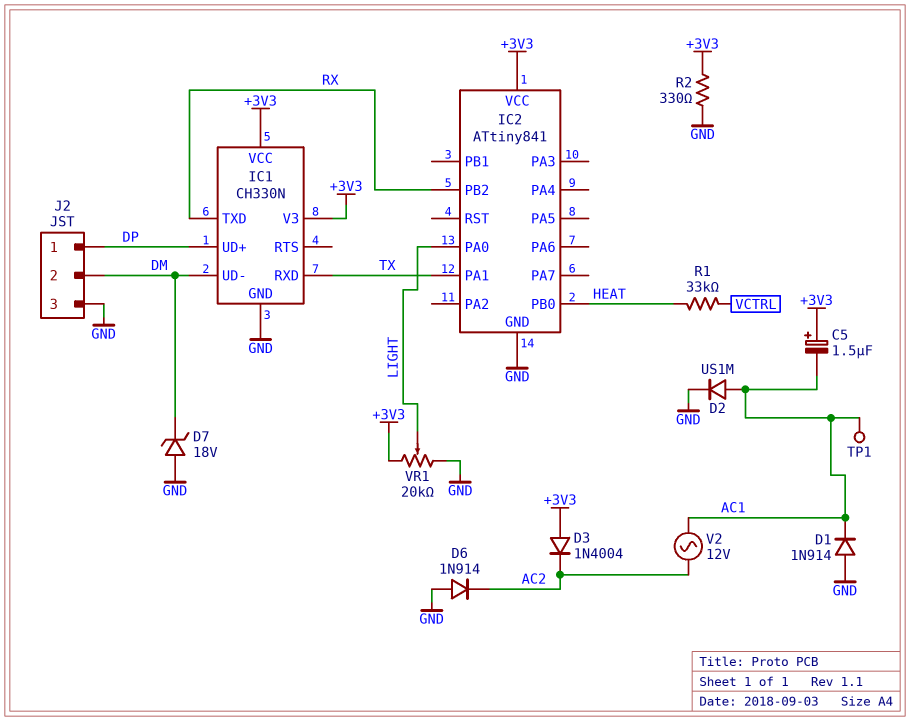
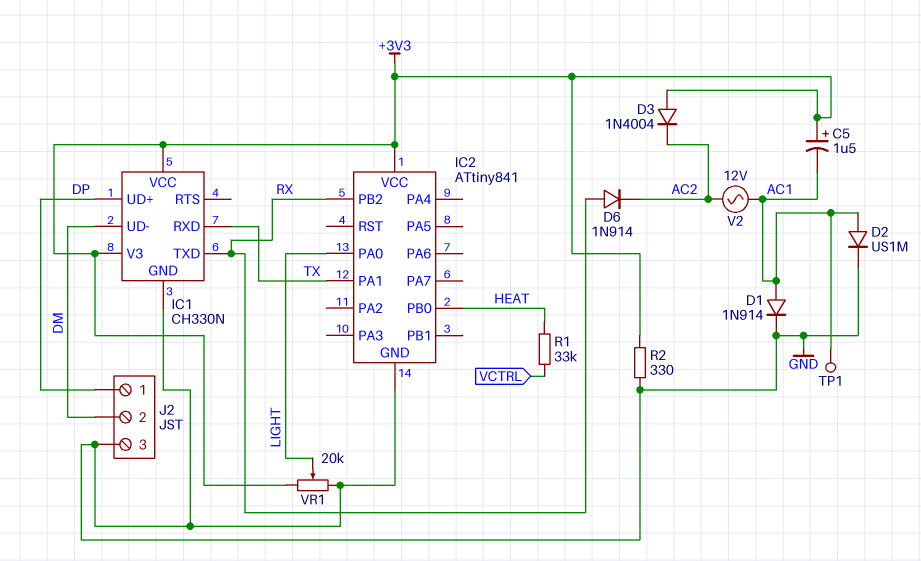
D1: diode 1N914 (A GND, K AC1) -> diode 1N914 (A AC1, K GND)
D6: diode 1N914 (A GND, K AC2) -> diode 1N914 (A RX, K AC2)
D7: zener 18V (A GND, K DM) -> none

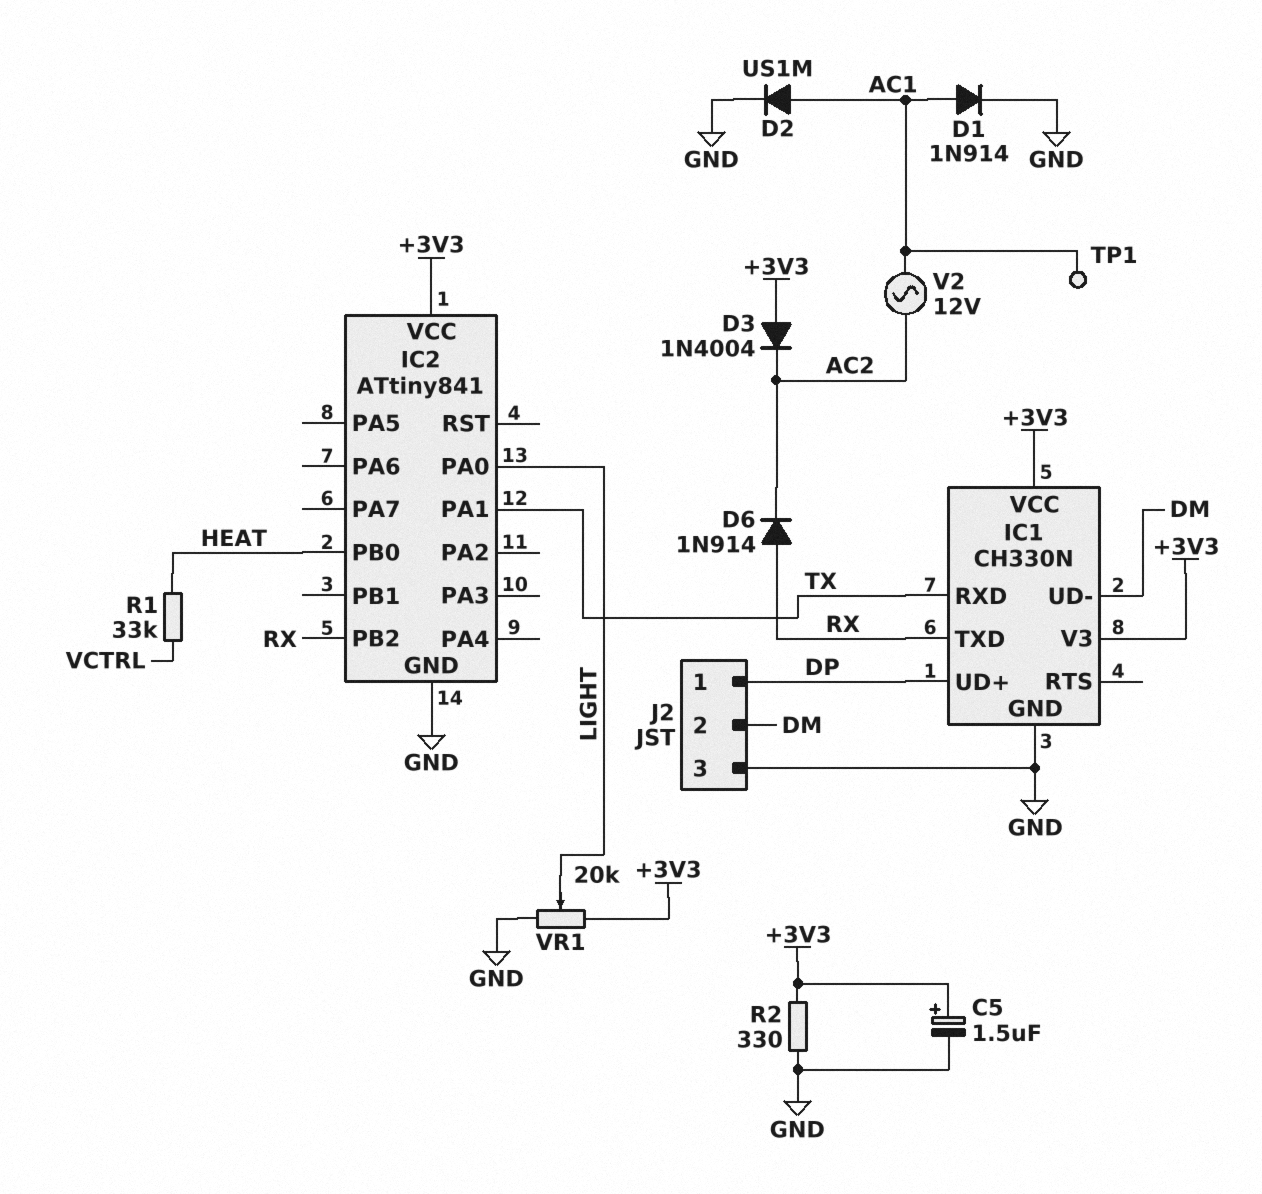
C5: 1.5uF (plus +3V3, minus AC1) -> 1.5uF (plus +3V3, minus GND)

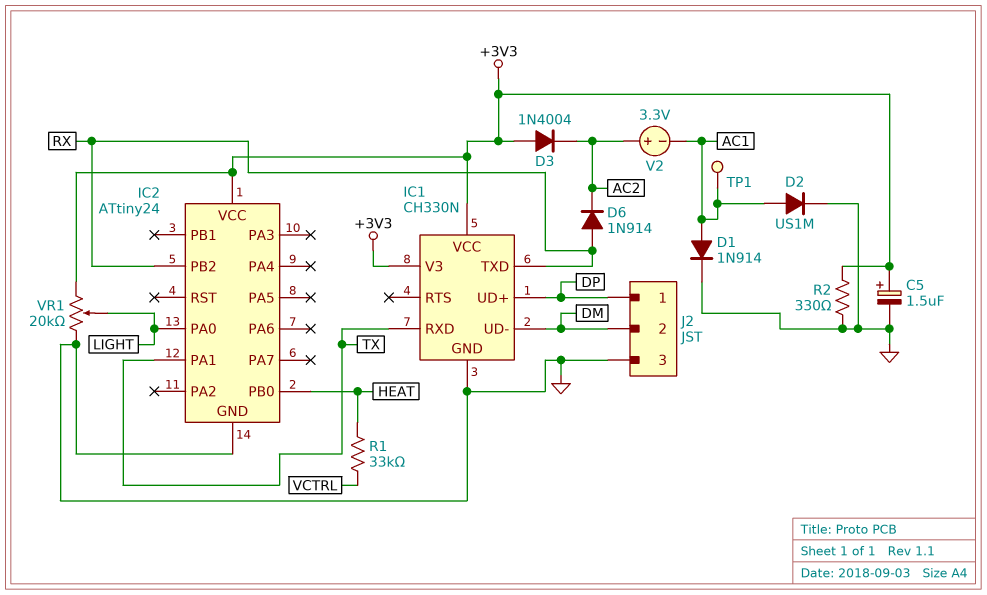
IC2: ATtiny841 -> ATtiny24
V2: AC 12V (AC1, AC2) -> 3.3V (plus AC2, minus AC1)

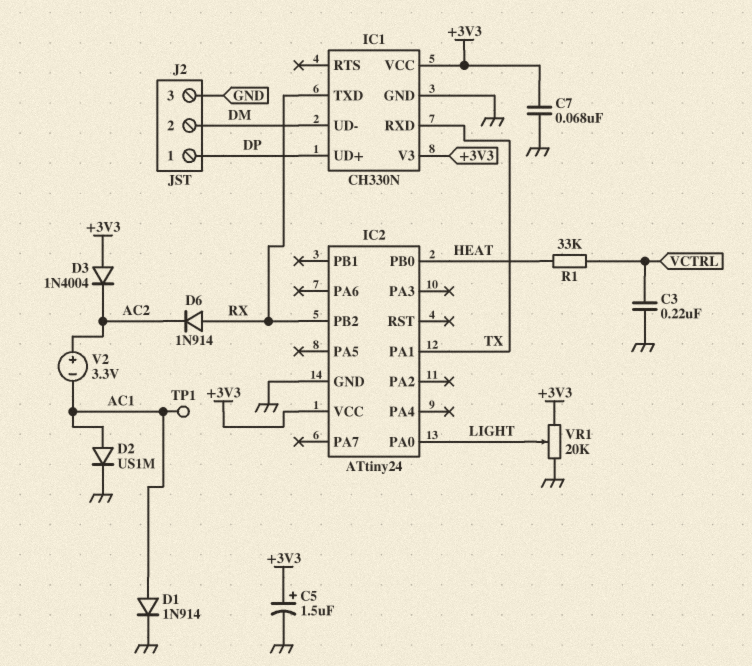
C3: none -> 220nF (GND, VCTRL)
C7: none -> 68nF (+3V3, GND)
R2: 330 (+3V3, GND) -> none

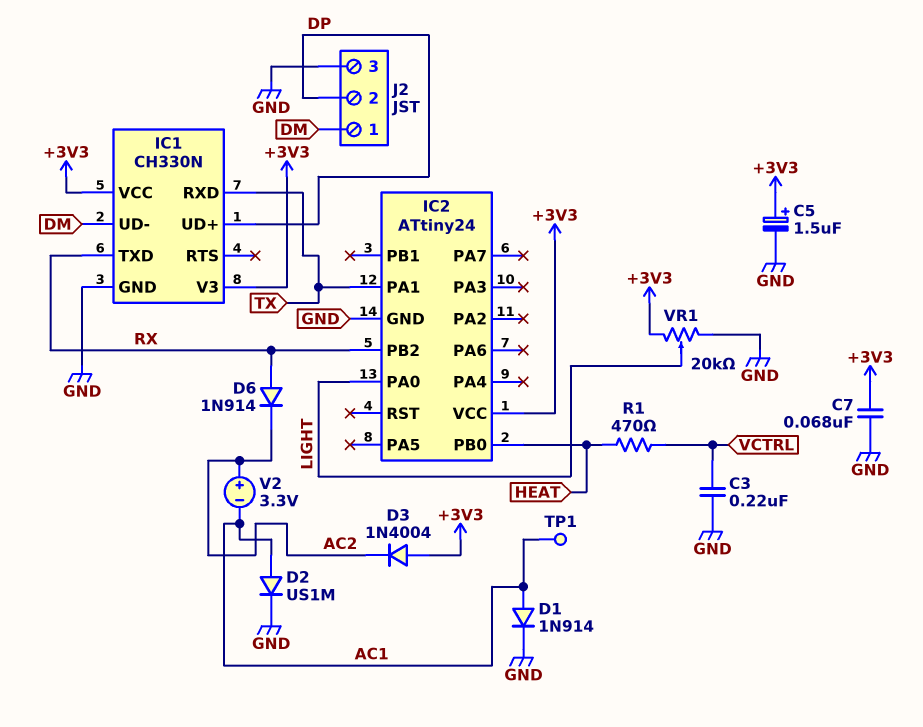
J2 pin 1: DP -> DM
J2 pin 2: DM -> DP
R1: 33k (HEAT, VCTRL) -> 470 (HEAT, VCTRL)

